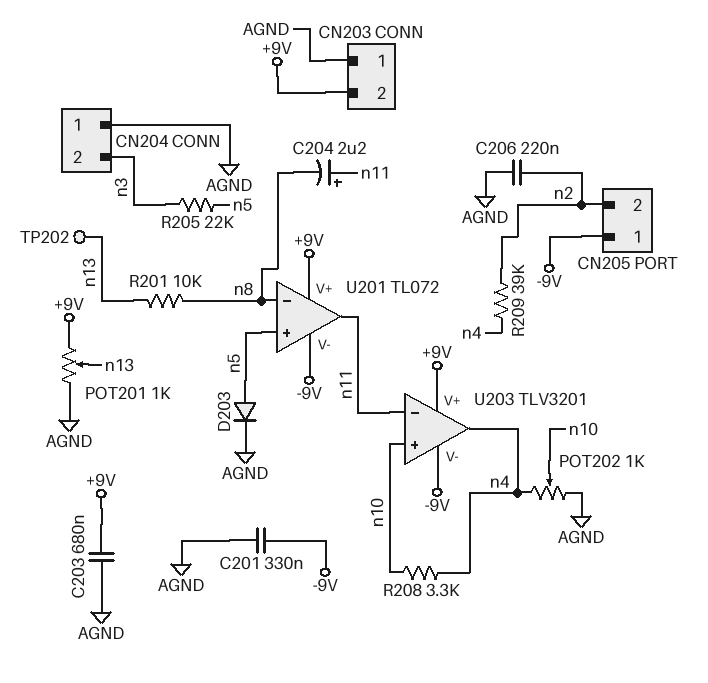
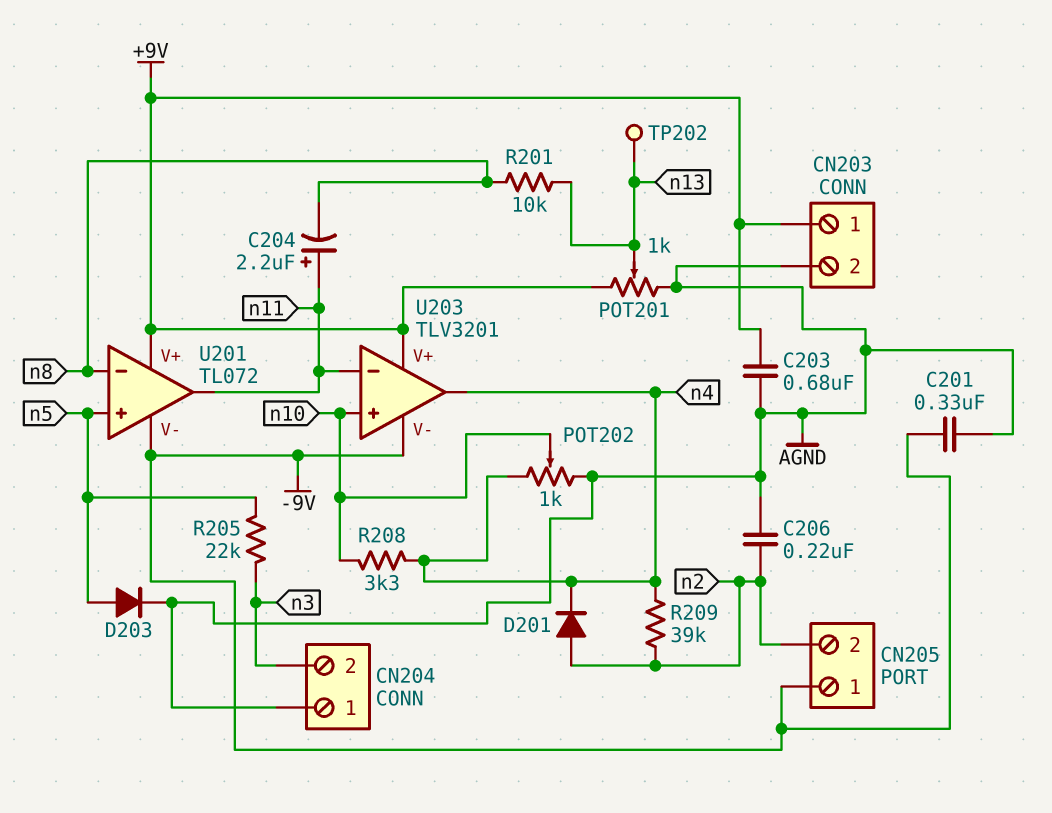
CN203 pin 1: AGND -> +9V
CN203 pin 2: +9V -> AGND
D201: none -> diode (A n2, K n4)

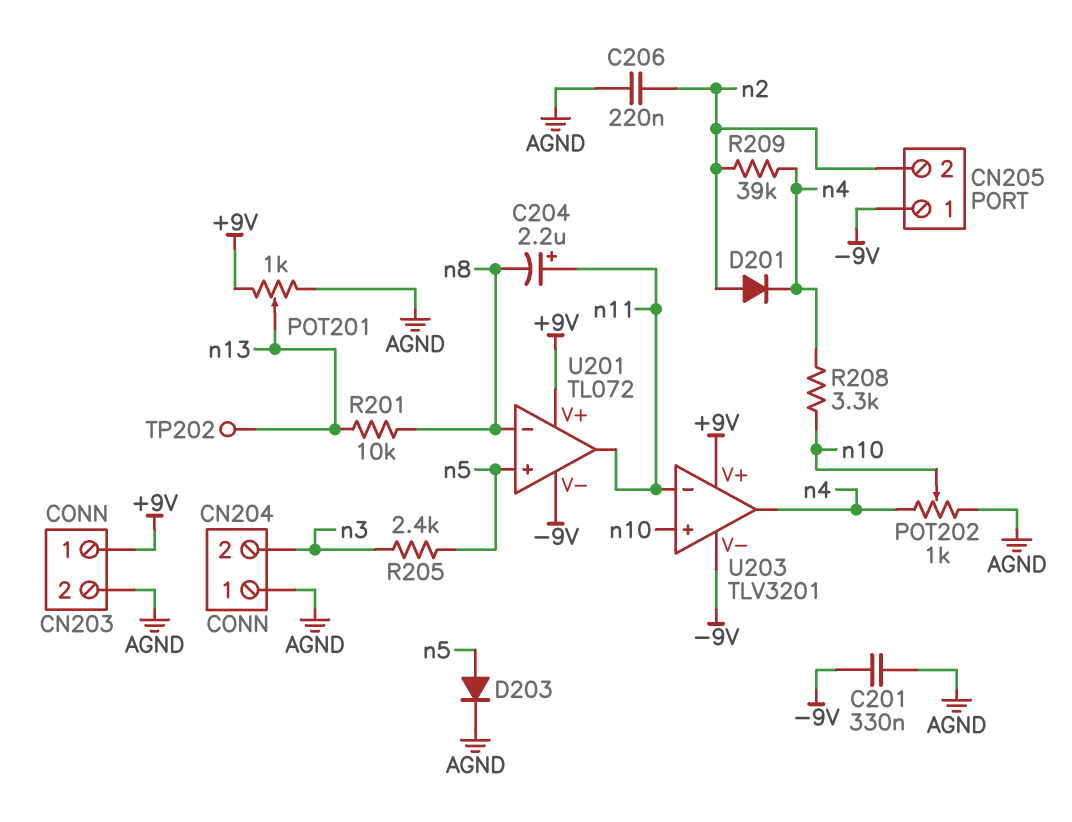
C203: 680nF (+9V, AGND) -> none
R205: 22k (n3, n5) -> 2.4k (n3, n5)

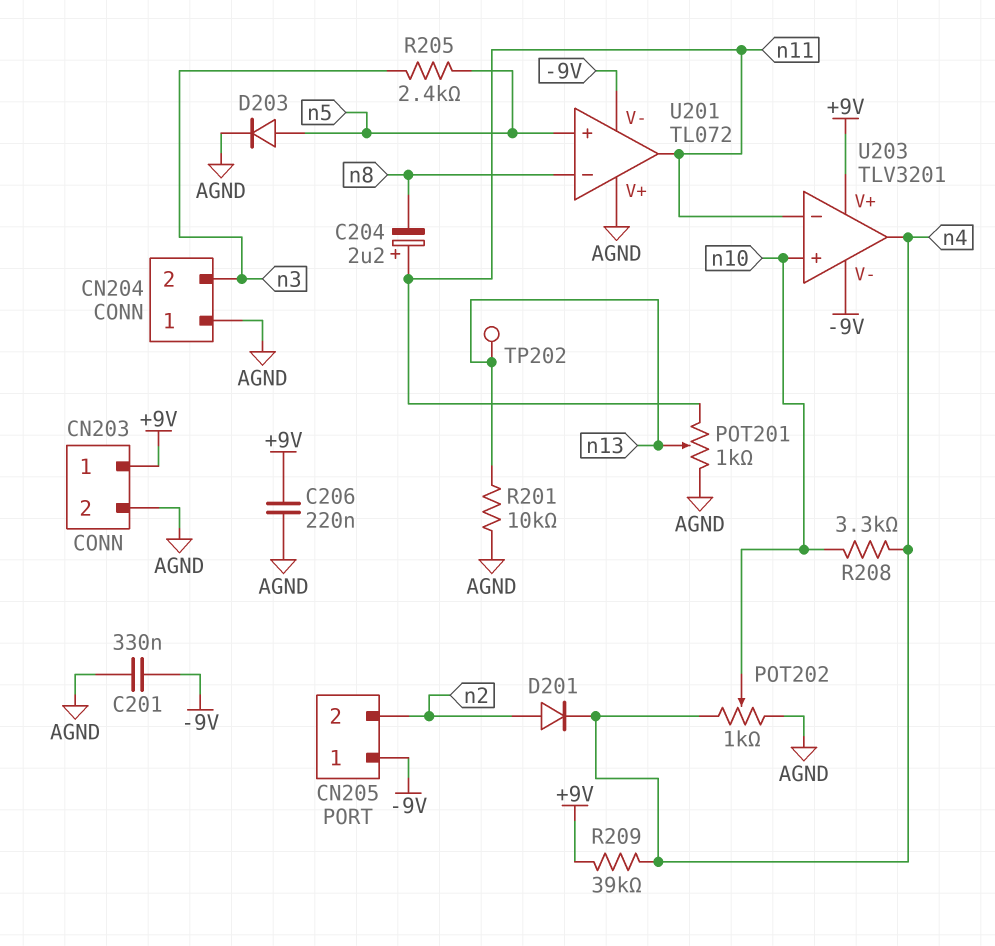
C206: 220nF (AGND, n2) -> 220nF (+9V, AGND)
POT201: 1k (+9V, AGND, wiper n13) -> 1k (AGND, n11, wiper n13)
R201: 10k (n8, n13) -> 10k (AGND, n13)
R209: 39k (n2, n4) -> 39k (+9V, n4)
U201 pin V+: +9V -> AGND

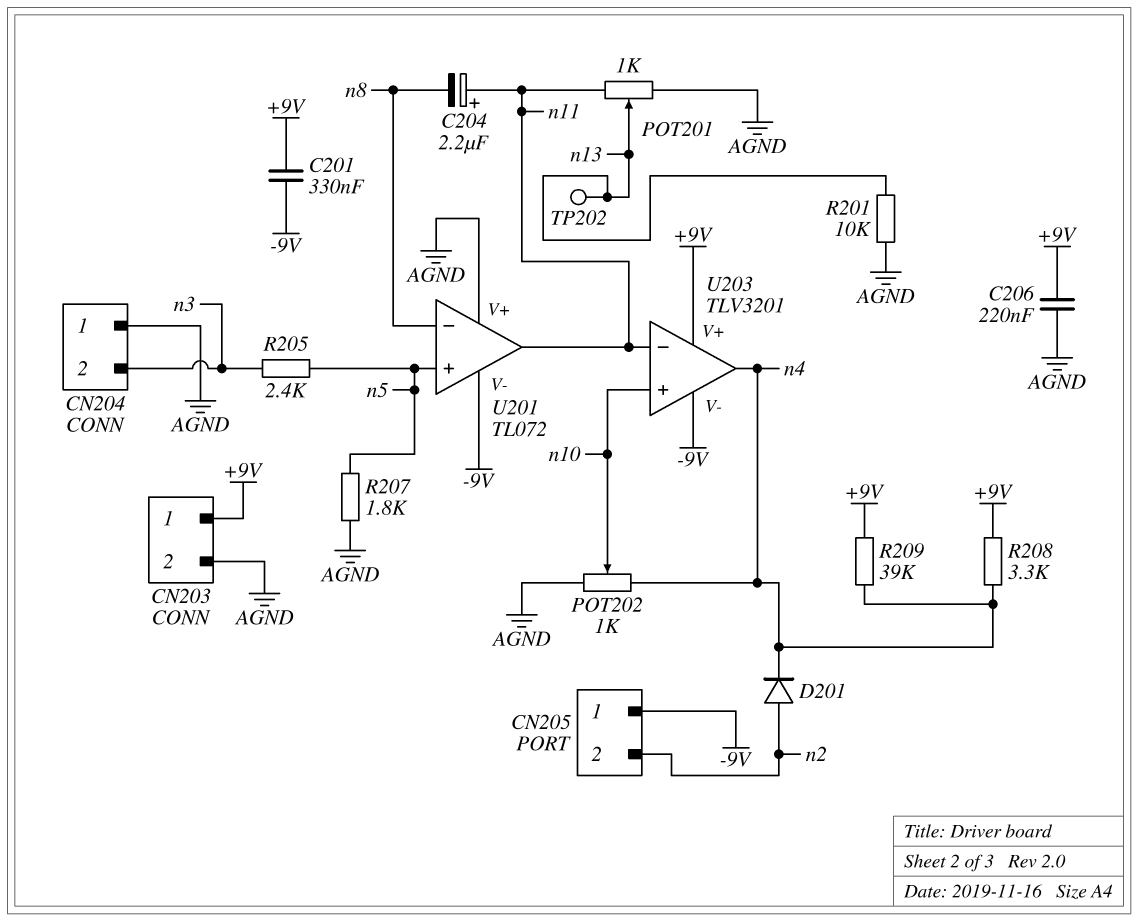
C201: 330nF (-9V, AGND) -> 330nF (+9V, -9V)
D203: diode (A n5, K AGND) -> none
R207: none -> 1.8k (AGND, n5)
R208: 3.3k (n4, n10) -> 3.3k (+9V, n4)

